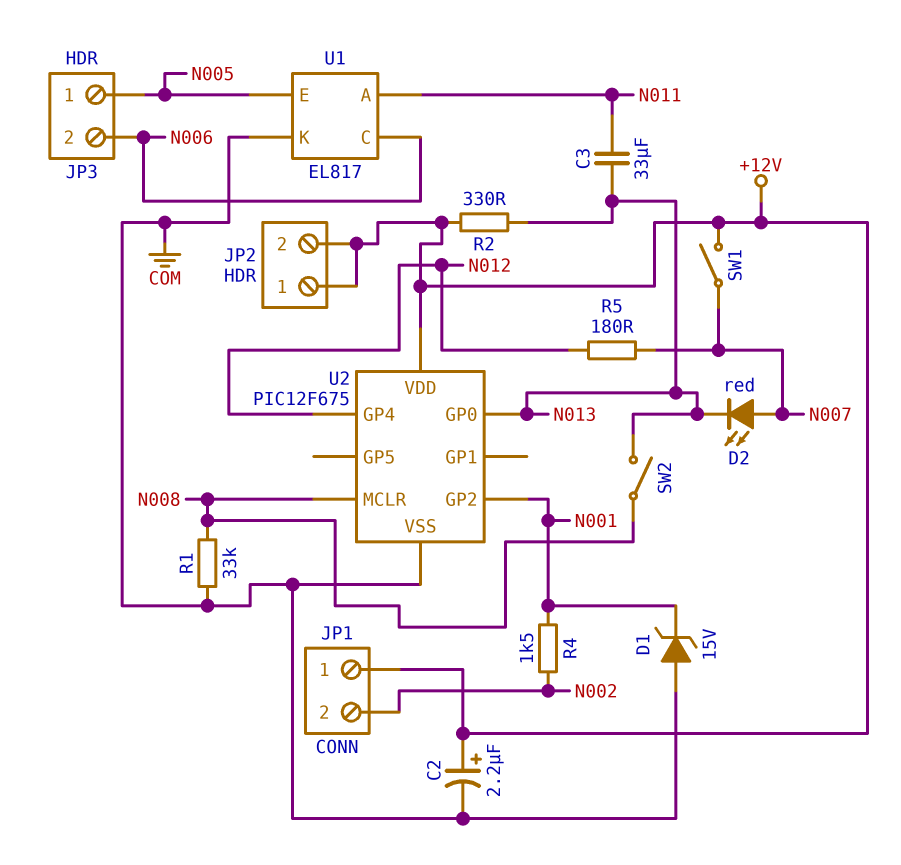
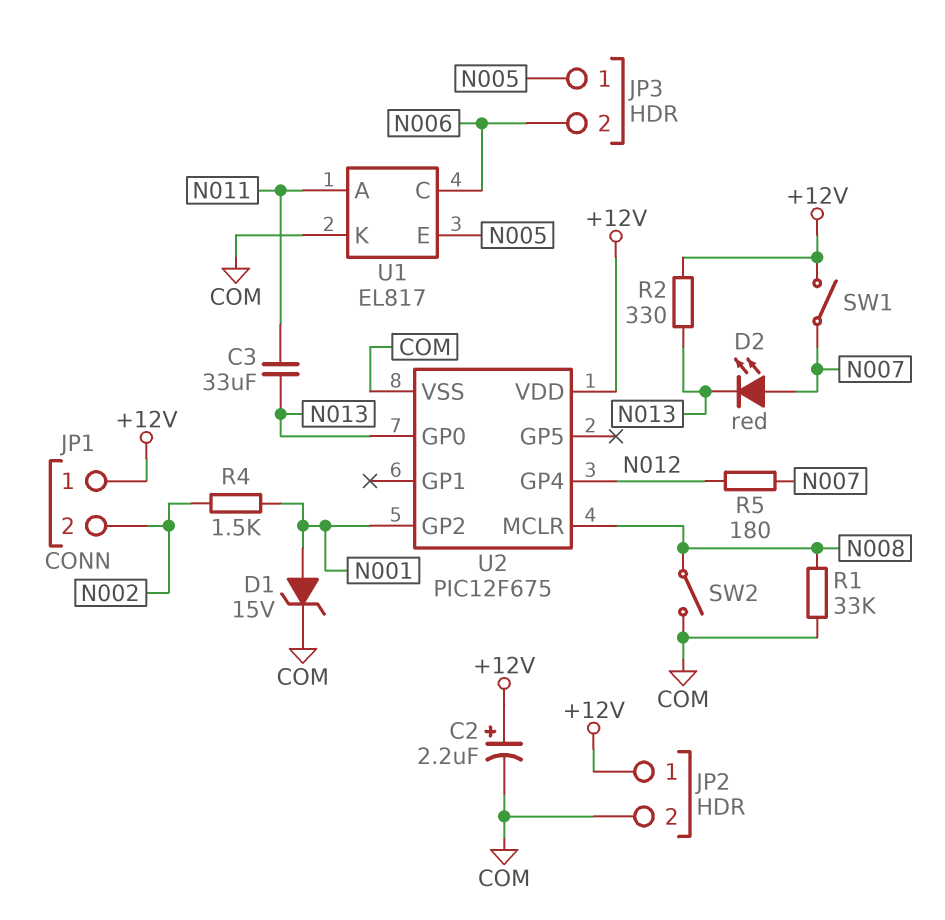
D1: zener 15V (A COM, K N001) -> zener 15V (A N001, K COM)
JP2 pin 2: +12V -> COM
SW2: switch (N008, N013) -> switch (COM, N008)

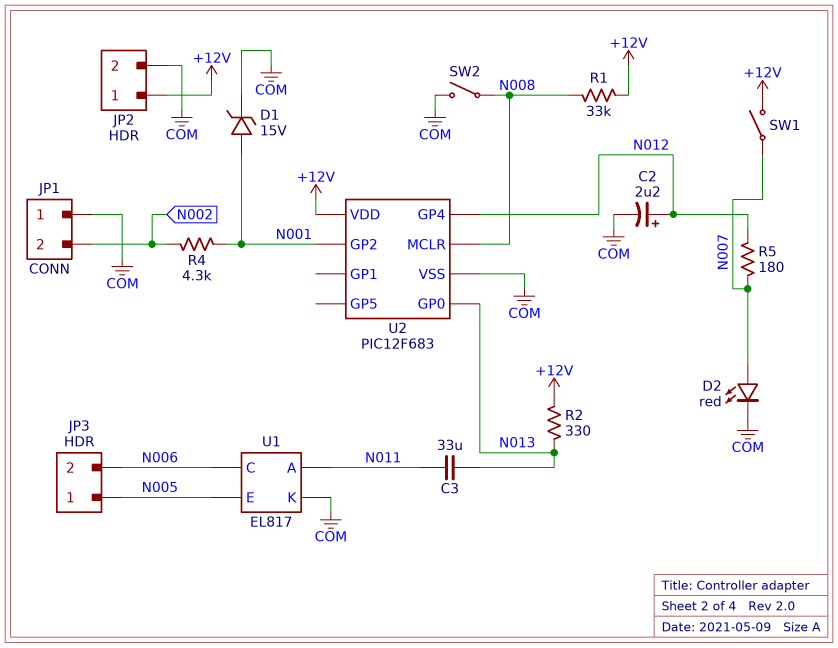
C2: 2.2uF (plus +12V, minus COM) -> 2.2uF (plus N012, minus COM)
D2: LED red (A N007, K N013) -> LED red (A N007, K COM)
JP1 pin 1: +12V -> COM
R1: 33k (COM, N008) -> 33k (+12V, N008)
R4: 1.5k (N001, N002) -> 4.3k (N001, N002)
U2: PIC12F675 -> PIC12F683

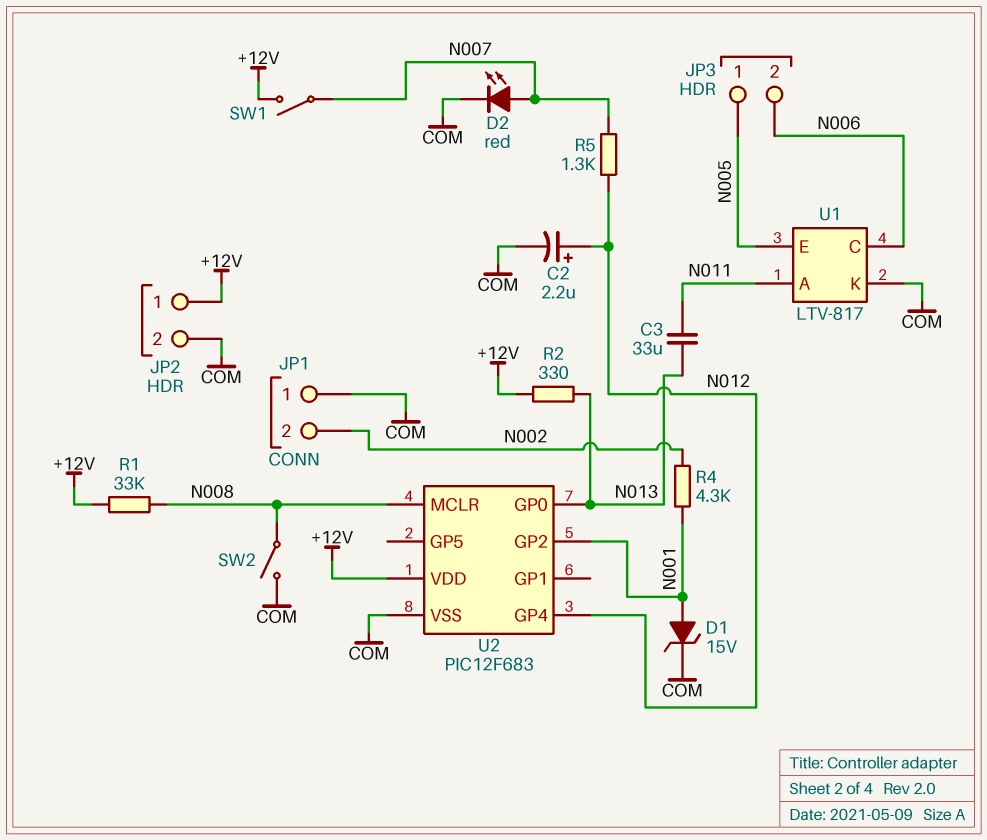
R5: 180 (N007, N012) -> 1.3k (N007, N012)
U1: EL817 -> LTV-817

